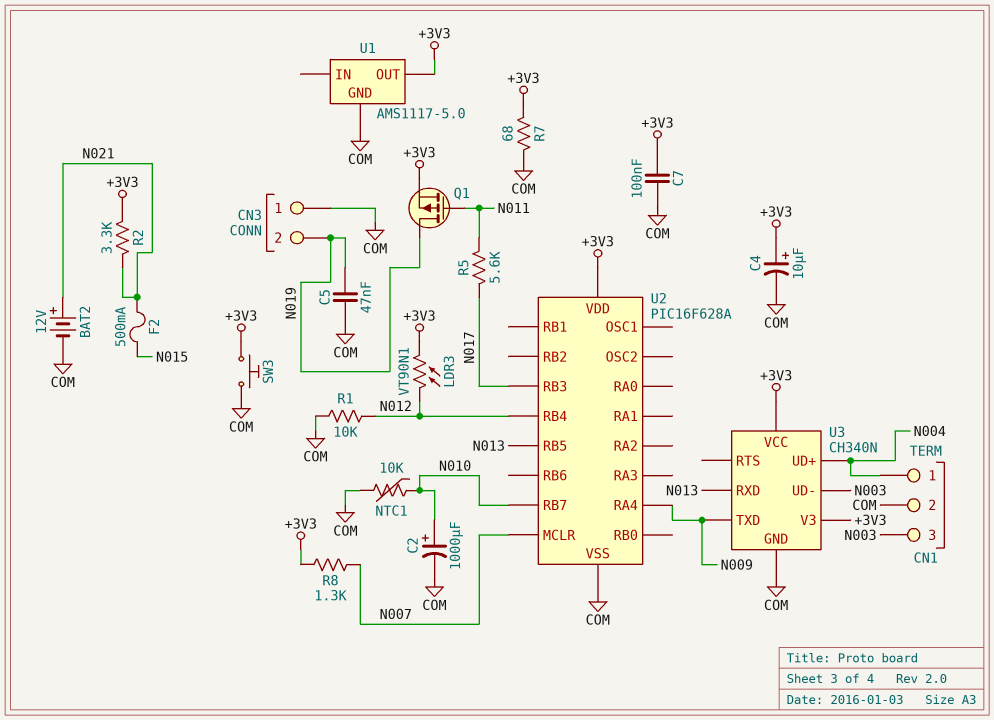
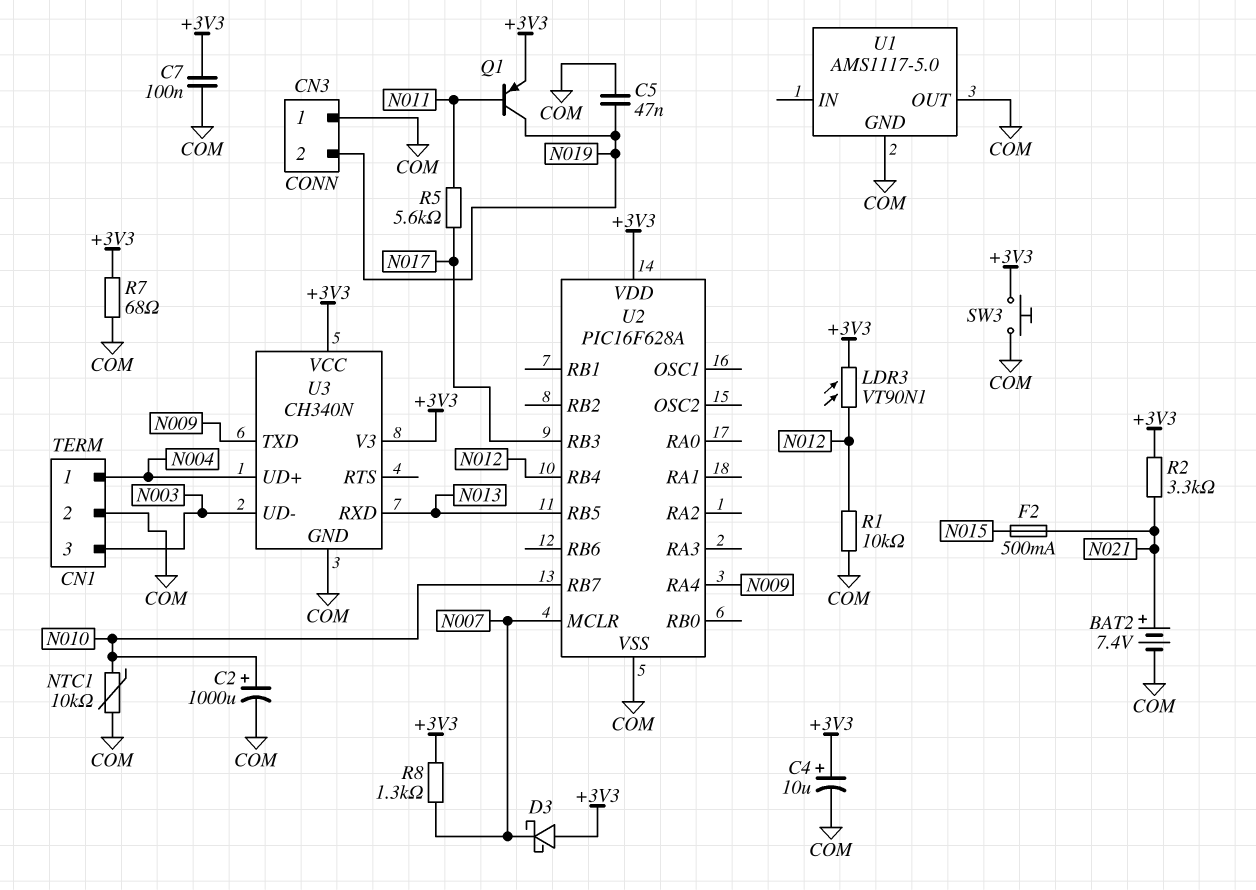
BAT2: 12V (plus N021, minus COM) -> 7.4V (plus N021, minus COM)
D3: none -> schottky (A +3V3, K N007)
Q1: PMOS (G N011, D N019, S +3V3) -> PNP (B N011, C N019, E +3V3)
U1 pin OUT: +3V3 -> COM

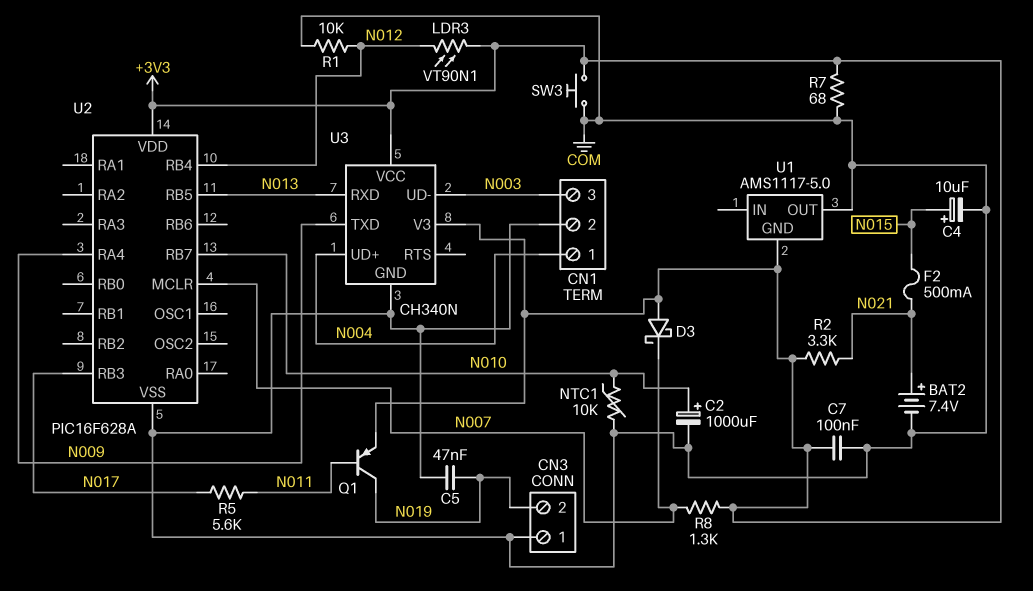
C4: 10uF (plus +3V3, minus COM) -> 10uF (plus N015, minus COM)
U1 pin GND: COM -> +3V3

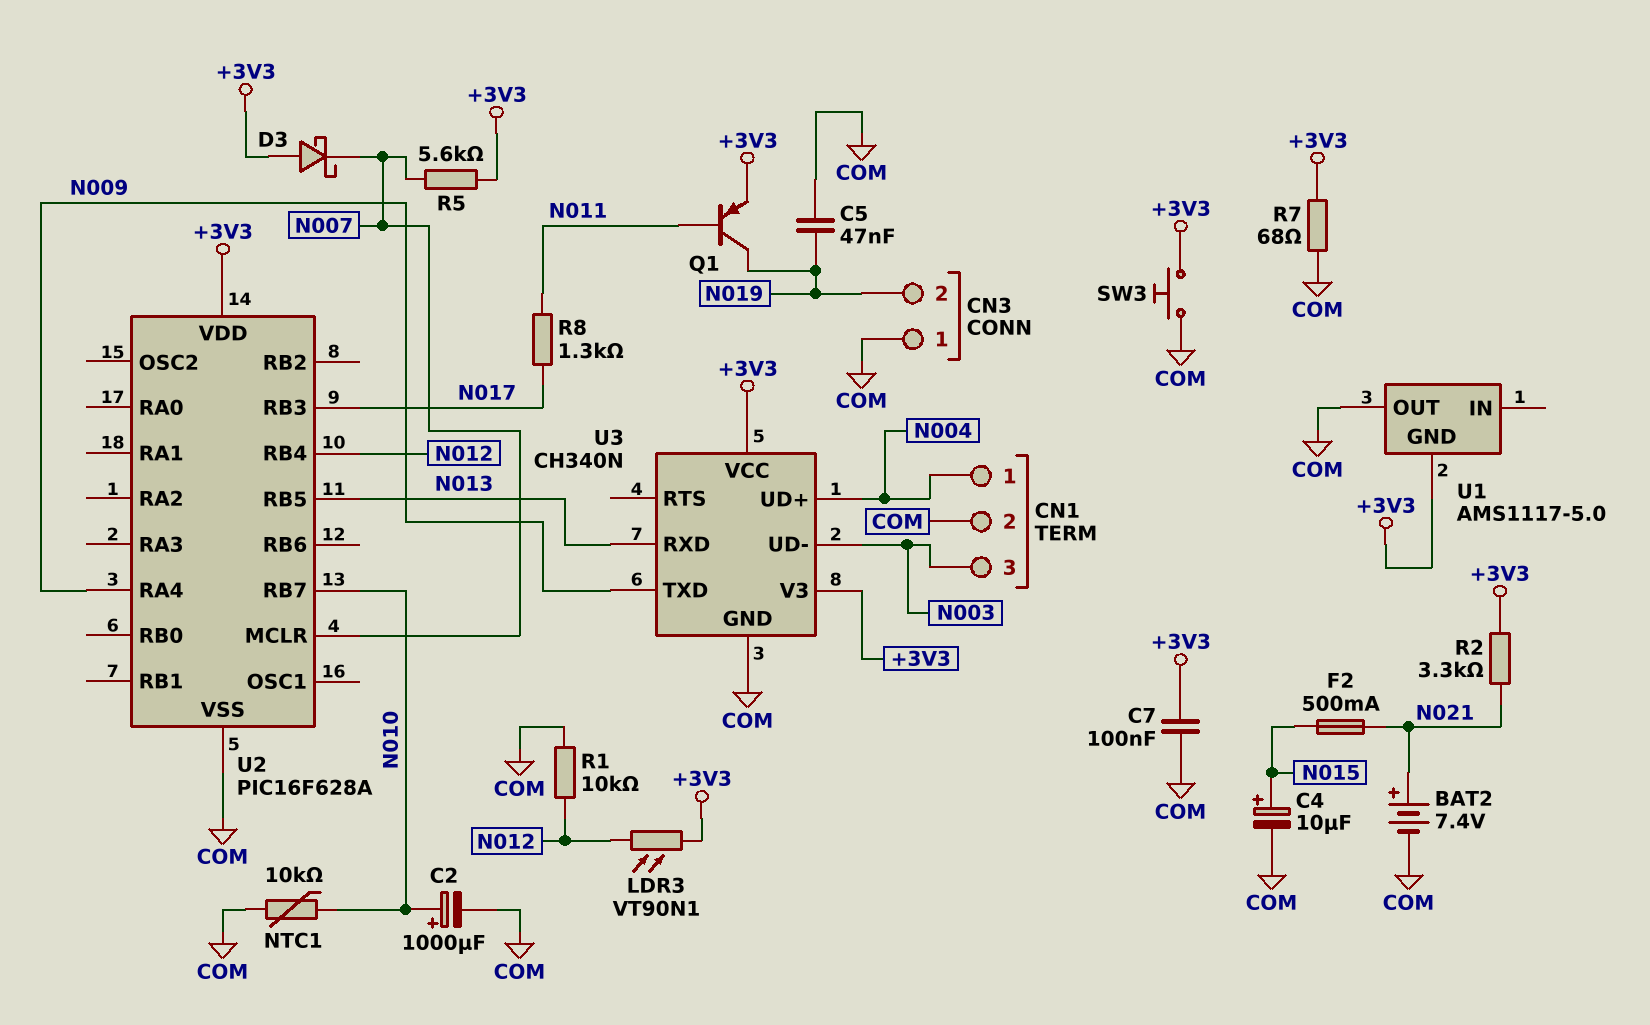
R5: 5.6k (N011, N017) -> 5.6k (+3V3, N007)
R8: 1.3k (+3V3, N007) -> 1.3k (N011, N017)

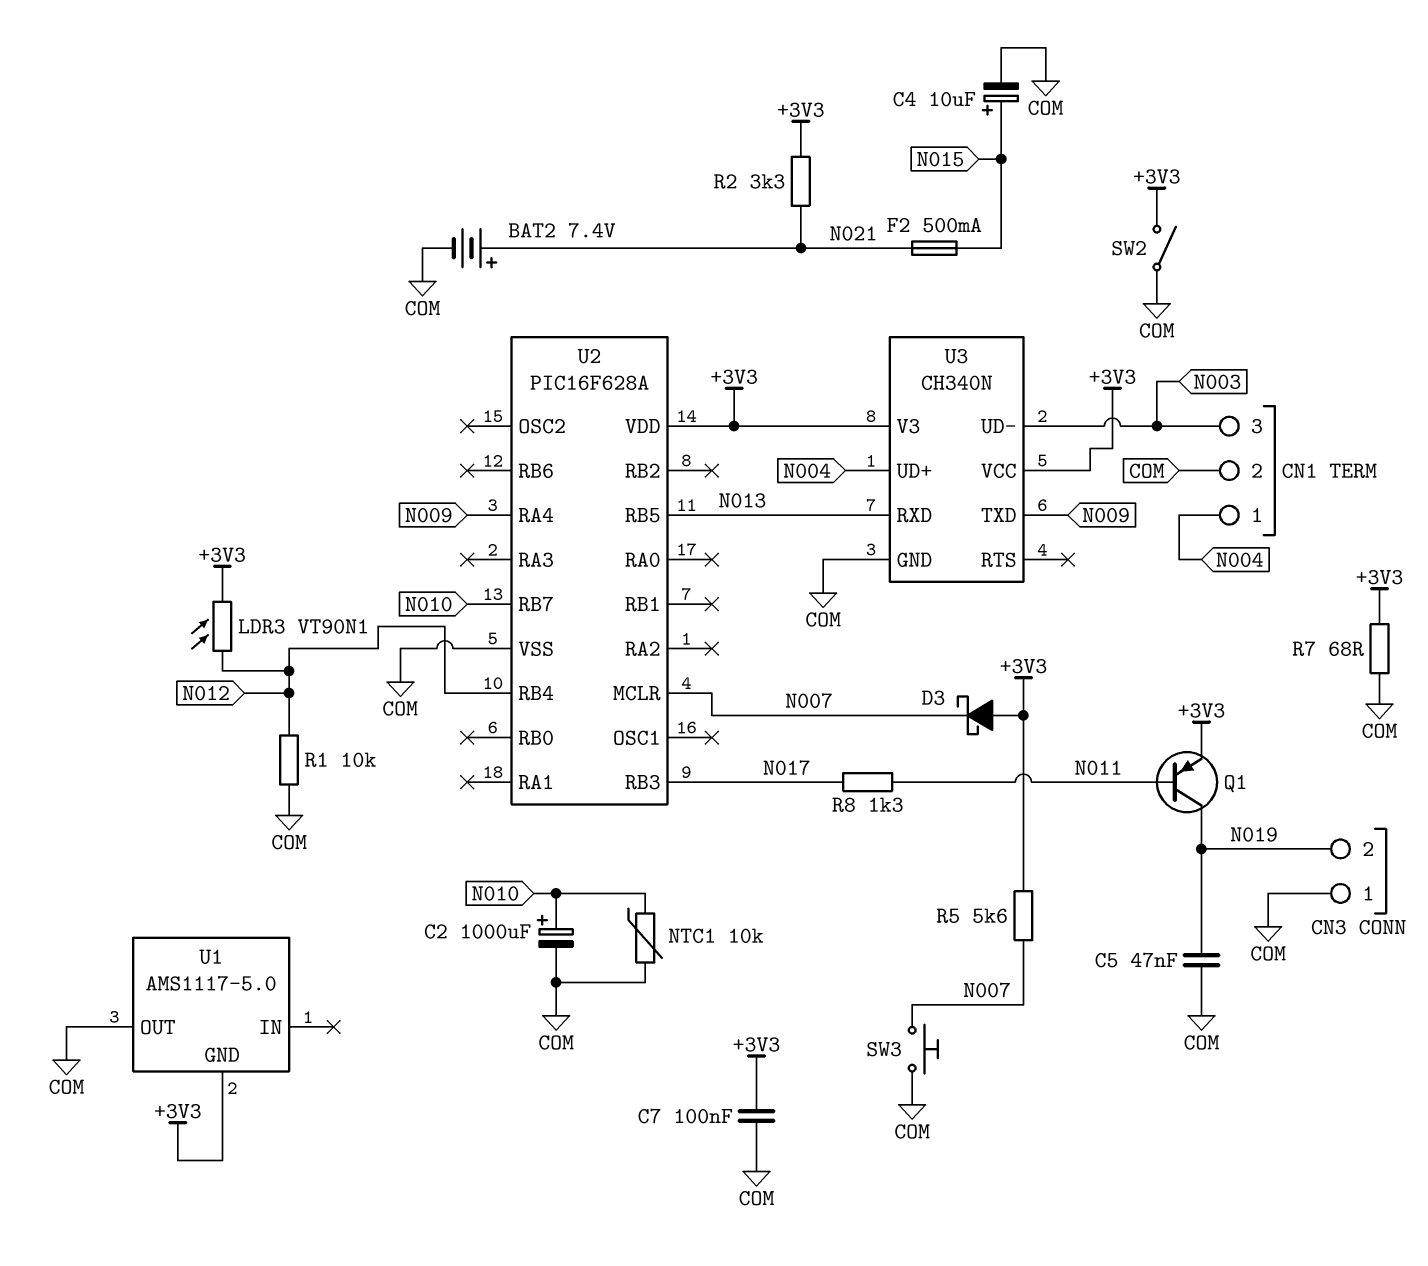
SW2: none -> switch (+3V3, COM)
SW3: button (+3V3, COM) -> button (COM, N007)

